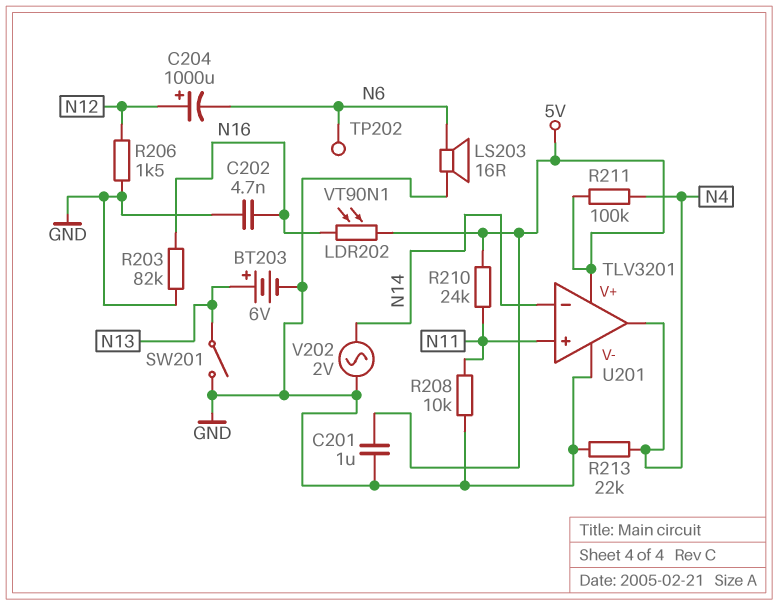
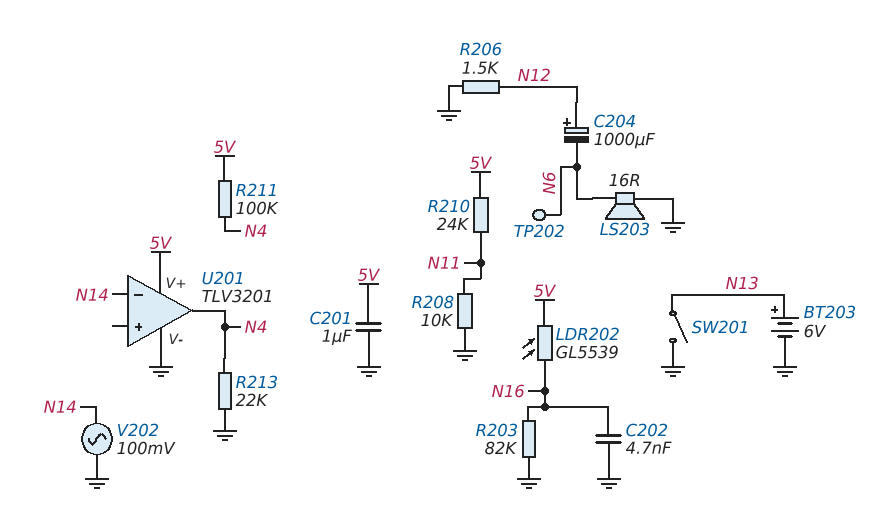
LDR202: VT90N1 (5V, N16) -> GL5539 (5V, N16)
U201 pin in+: N11 -> none
V202: AC 2V (GND, N14) -> AC 100mV (GND, N14)

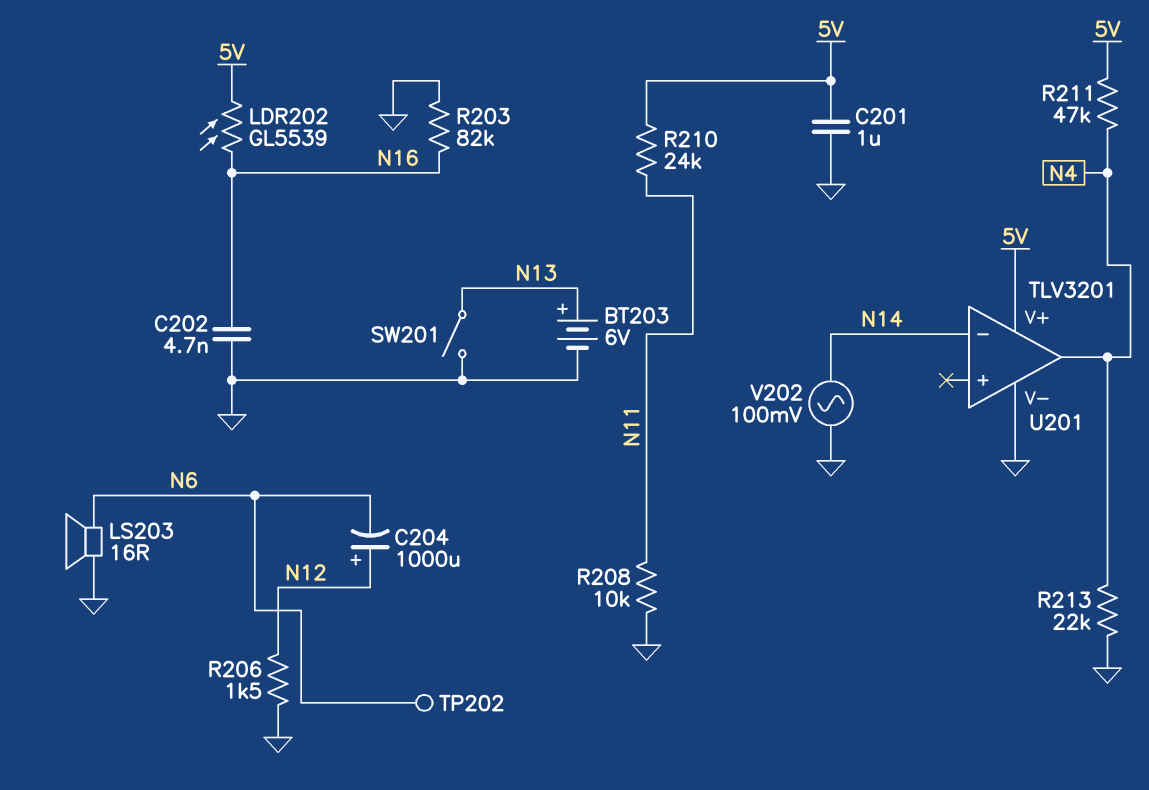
R211: 100k (5V, N4) -> 47k (5V, N4)

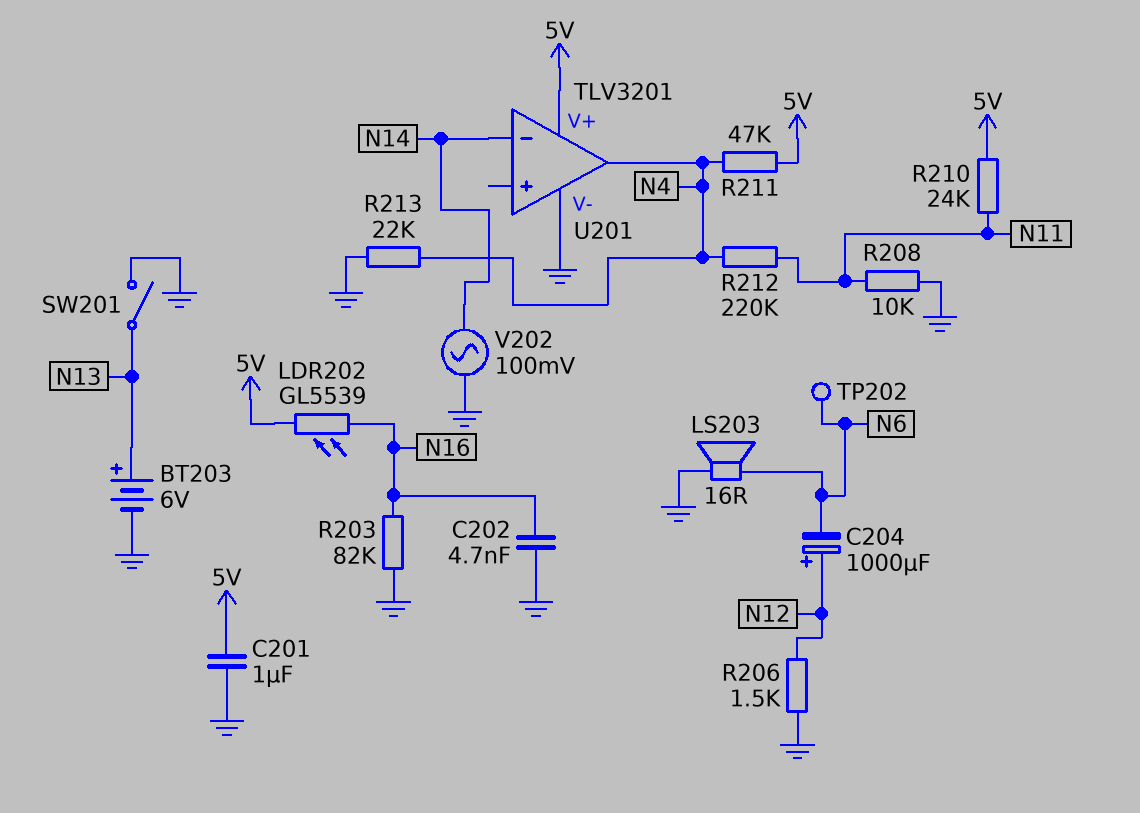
R212: none -> 220k (N4, N11)

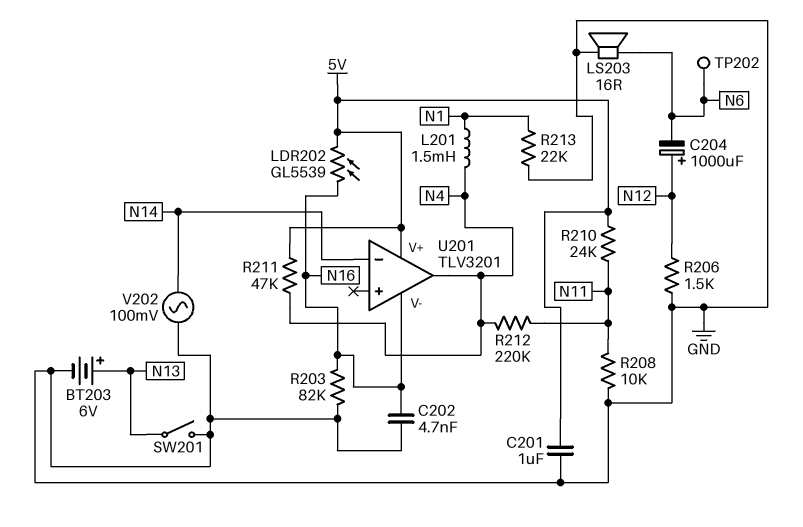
L201: none -> 1.5mH (N1, N4)
R213: 22k (GND, N4) -> 22k (GND, N1)
U201 pin V-: GND -> N16

